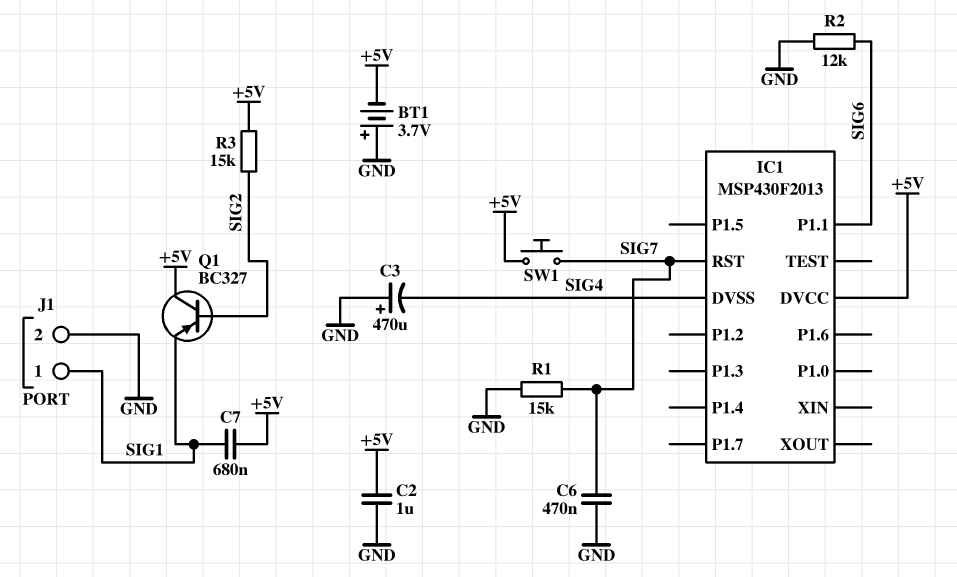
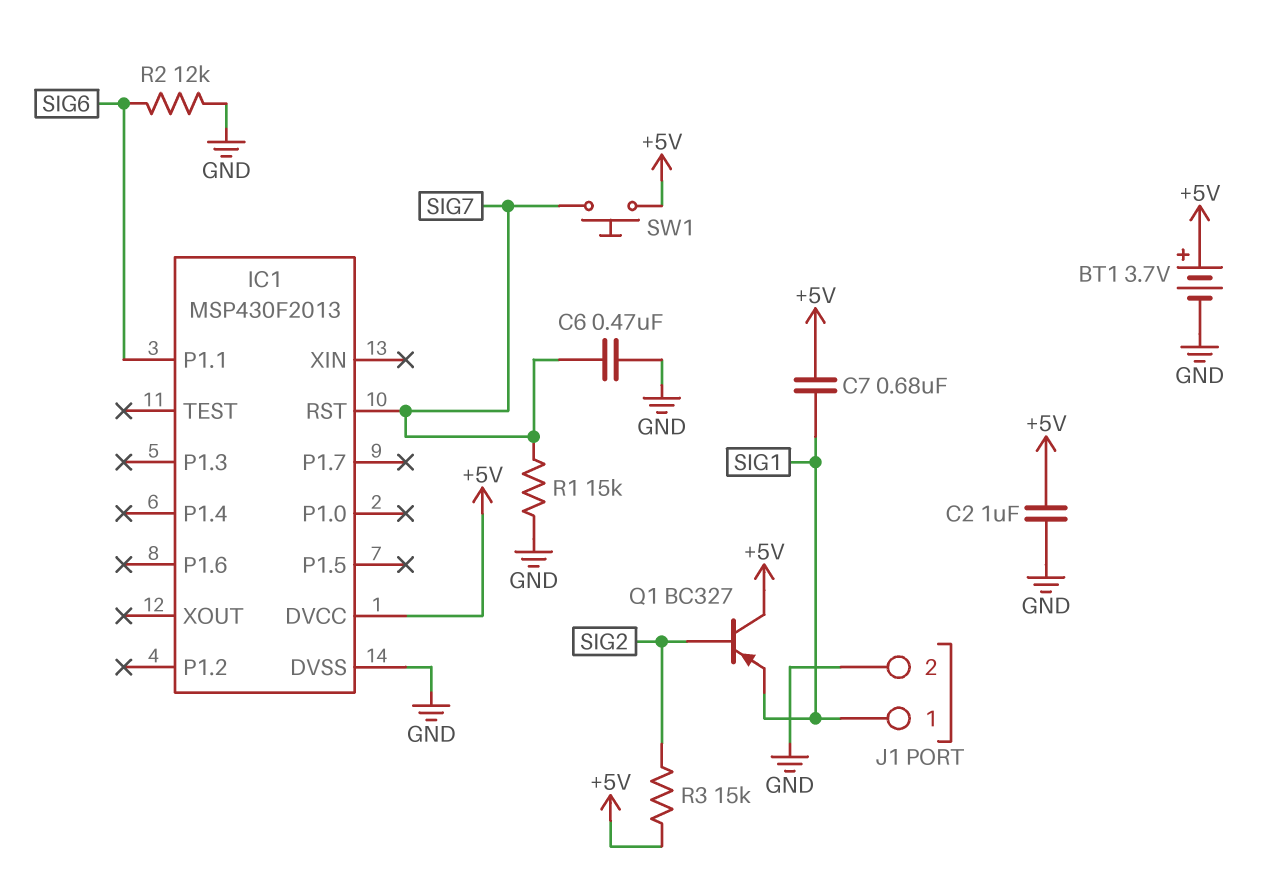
BT1: 3.7V (plus GND, minus +5V) -> 3.7V (plus +5V, minus GND)
C3: 470uF (plus GND, minus SIG4) -> none
IC1 pin DVSS: SIG4 -> GND

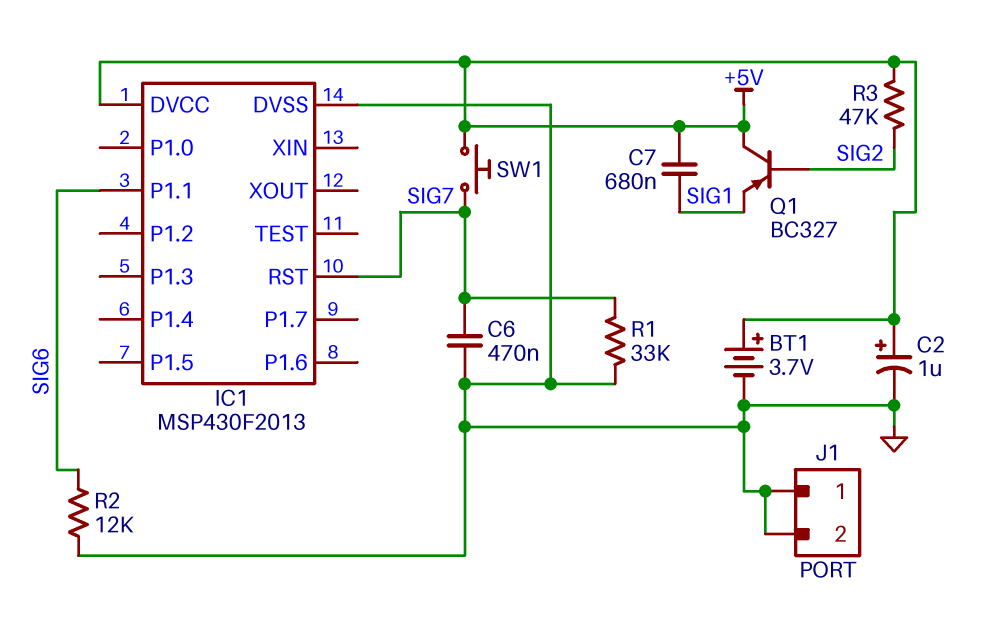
C2: 1uF (+5V, GND) -> 1uF (plus +5V, minus GND)
J1 pin 1: SIG1 -> GND
R1: 15k (GND, SIG7) -> 33k (GND, SIG7)
R3: 15k (+5V, SIG2) -> 47k (+5V, SIG2)

